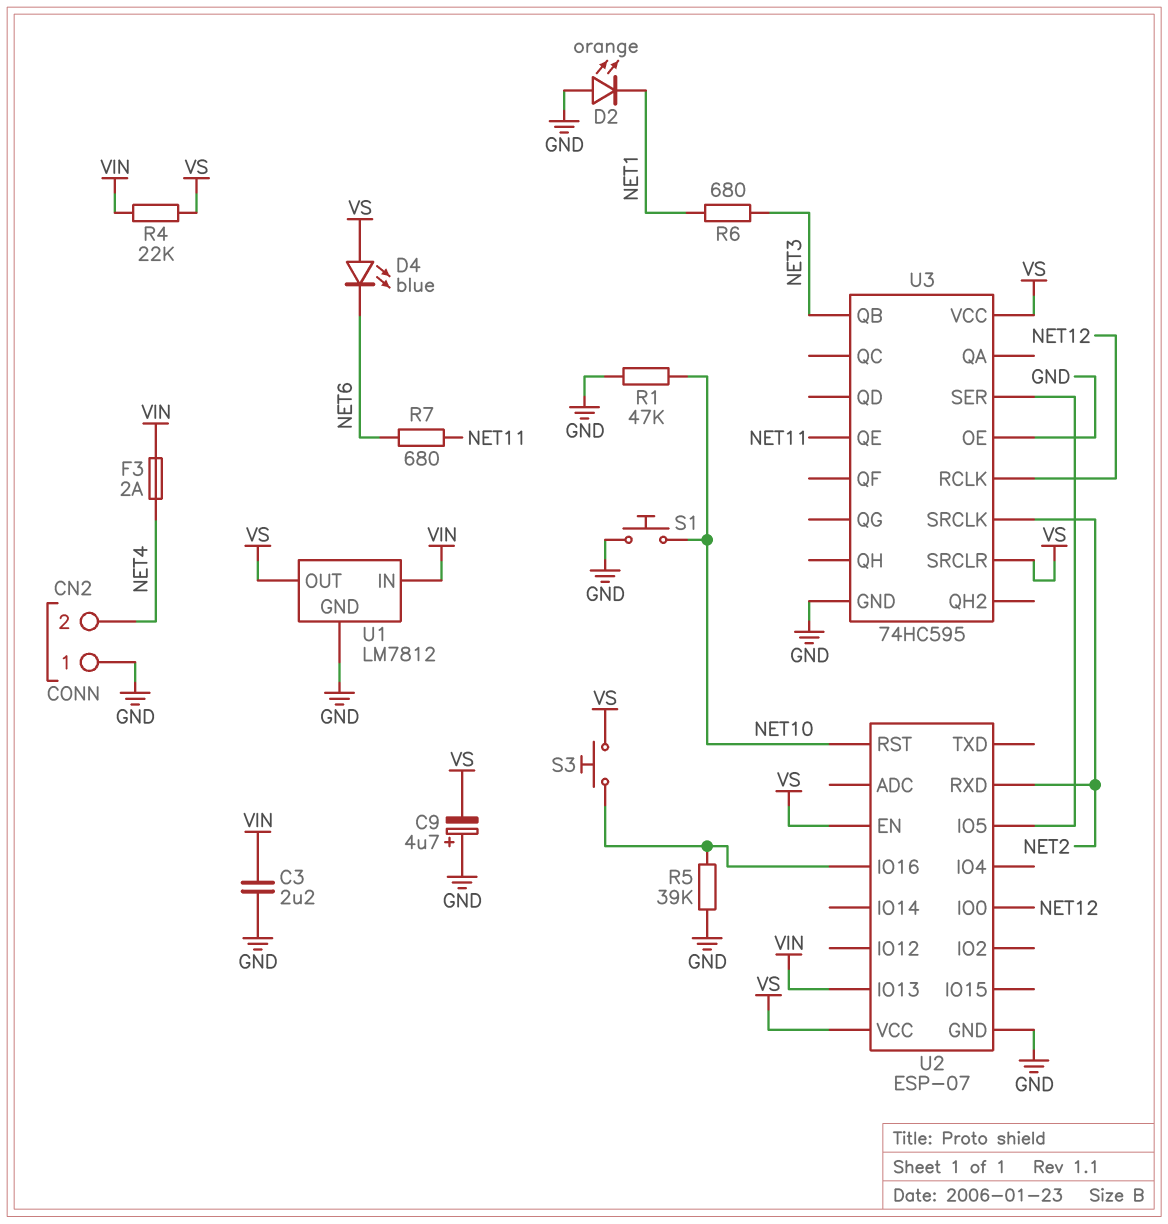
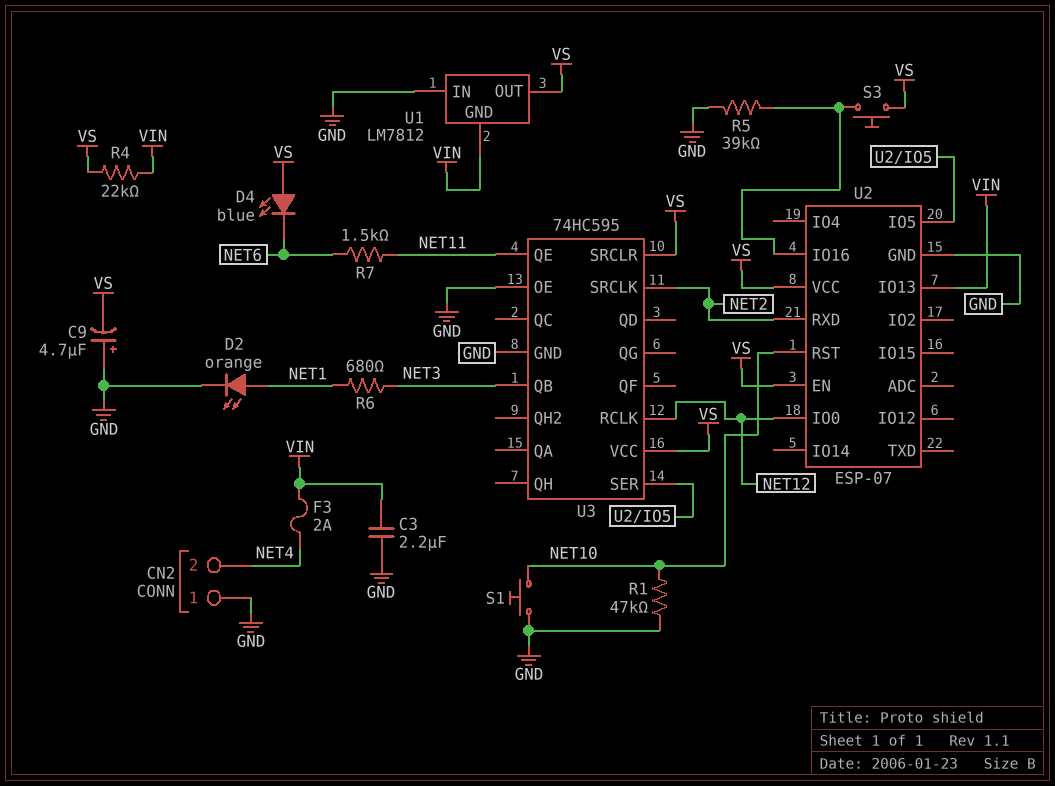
D2: LED orange (A GND, K NET1) -> LED orange (A NET1, K GND)
R7: 680 (NET6, NET11) -> 1.5k (NET6, NET11)
U1 pin GND: GND -> VIN
U1 pin IN: VIN -> GND

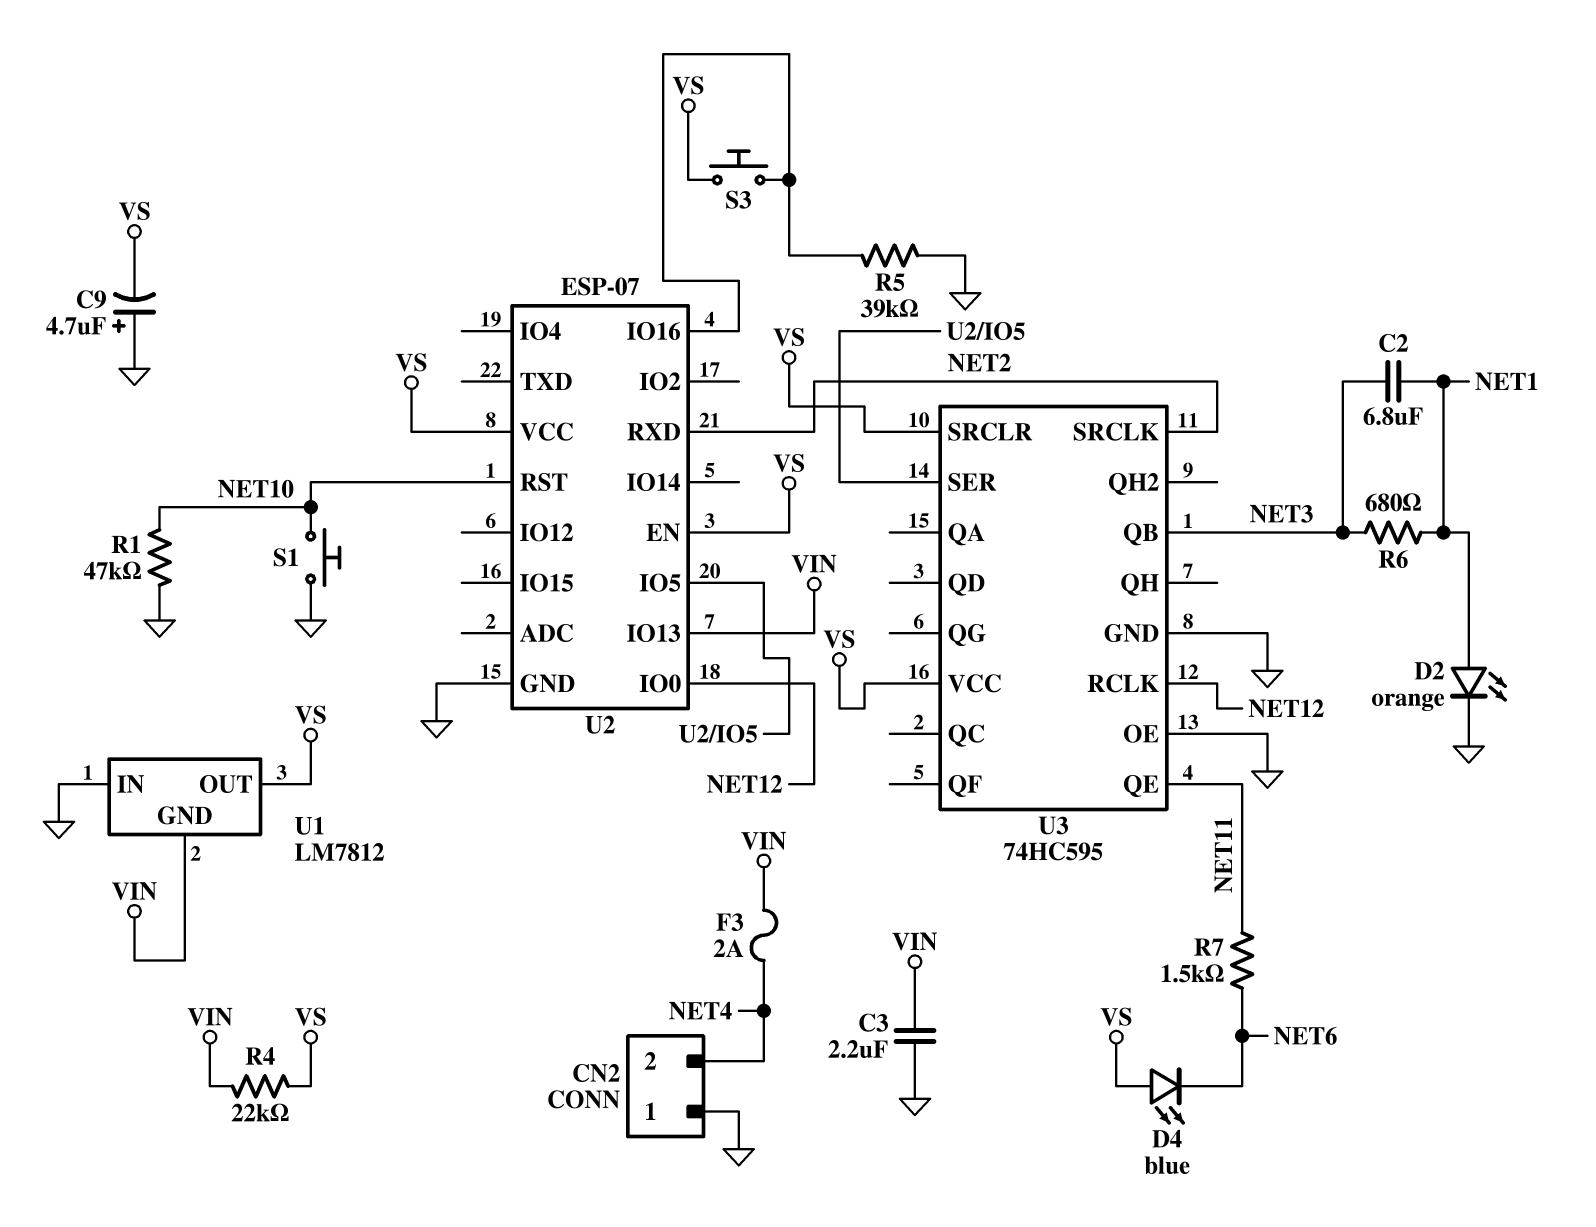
C2: none -> 6.8uF (NET1, NET3)

